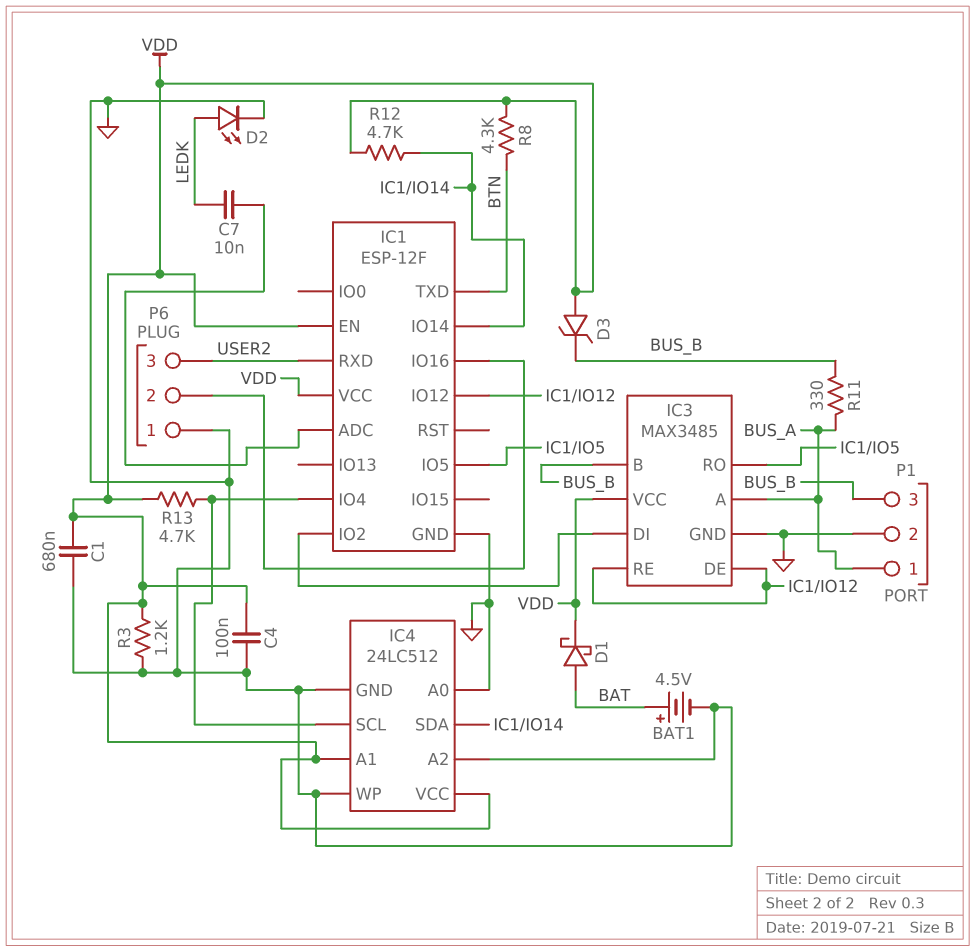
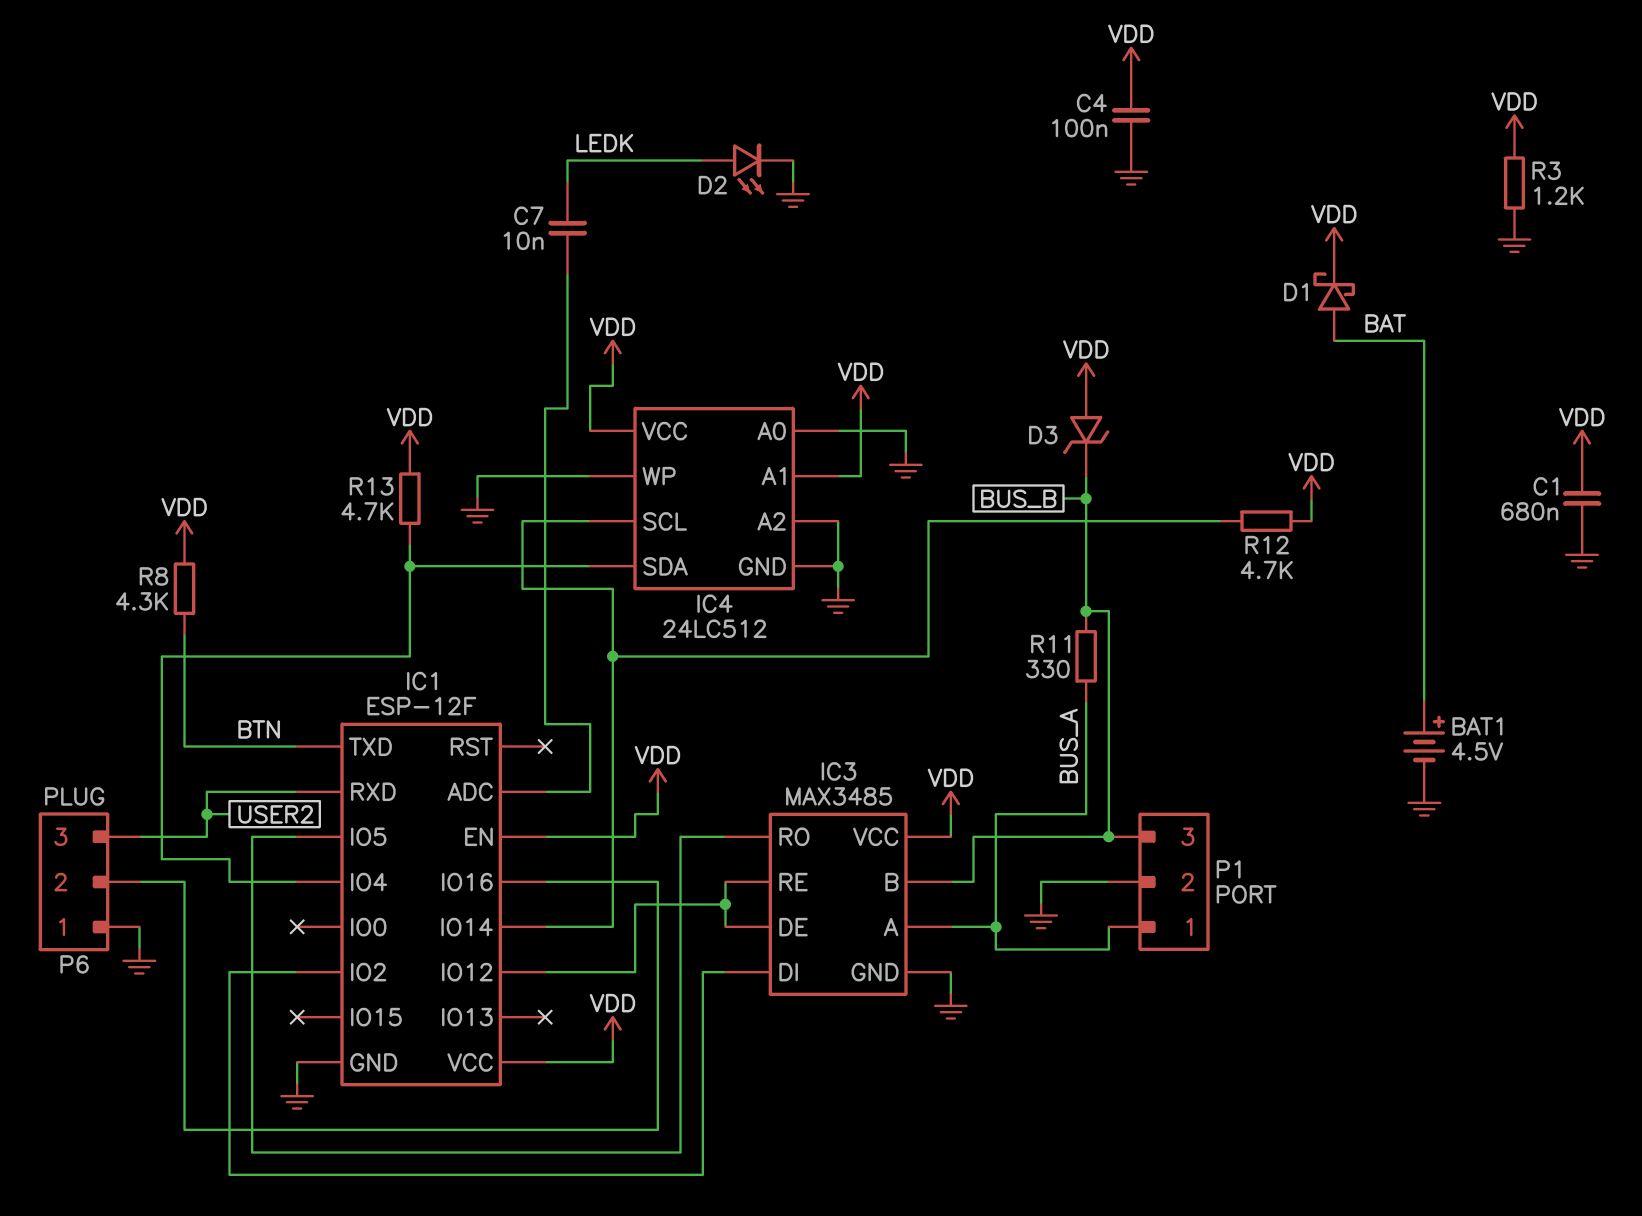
IC4 pin SCL: IC1/IO4 -> IC1/IO14
IC4 pin SDA: IC1/IO14 -> IC1/IO4

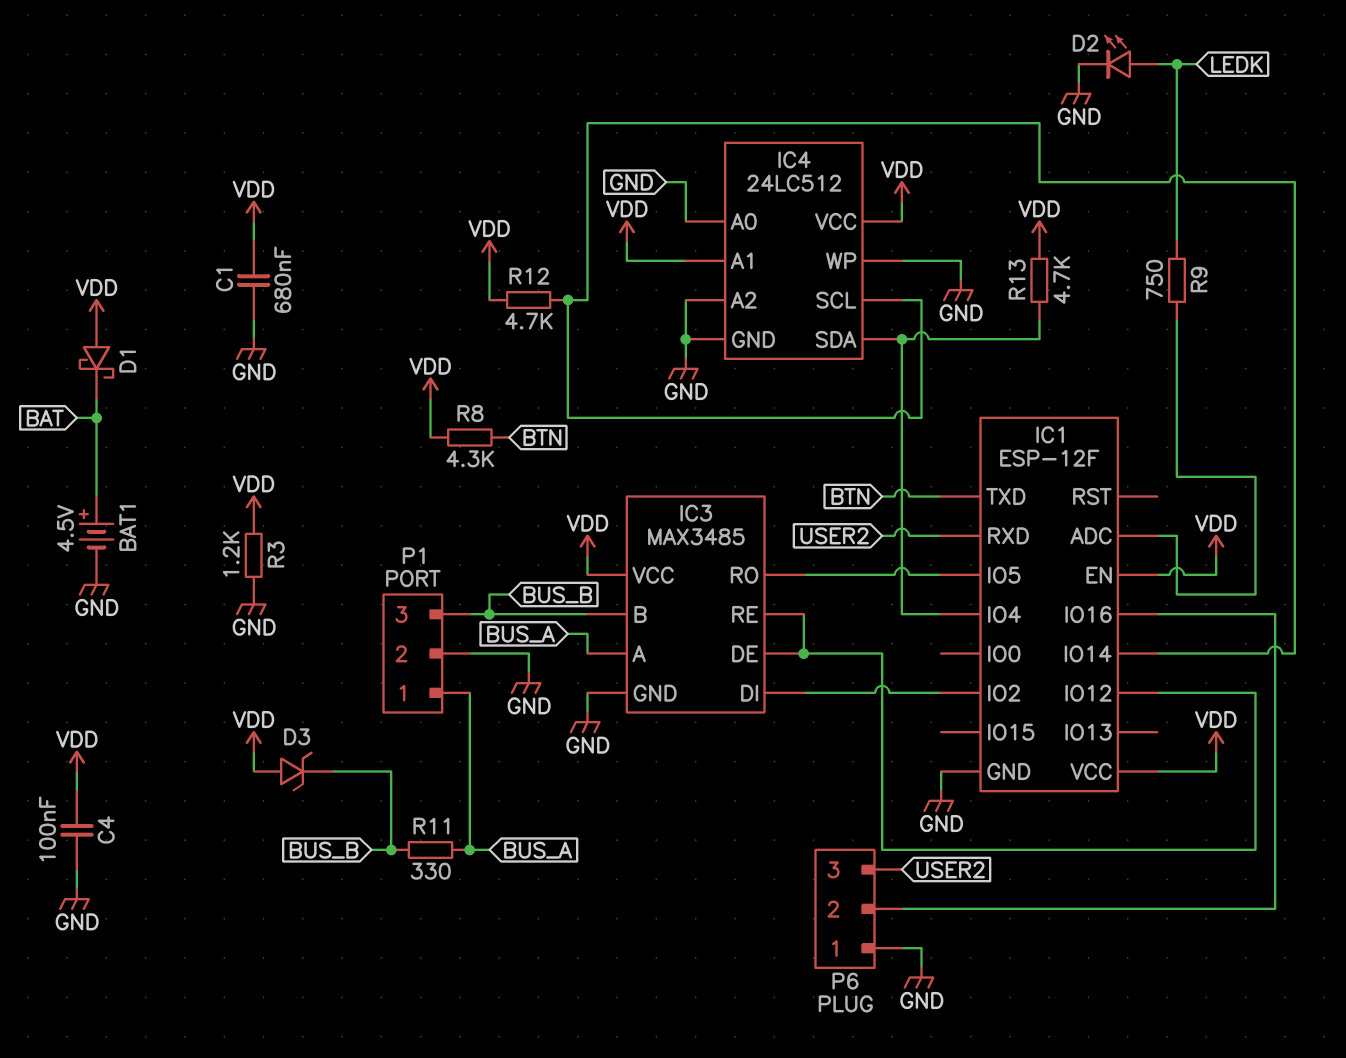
C7: 10nF (IC1/ADC, LEDK) -> none
D1: schottky (A BAT, K VDD) -> schottky (A VDD, K BAT)
R9: none -> 750 (IC1/ADC, LEDK)

